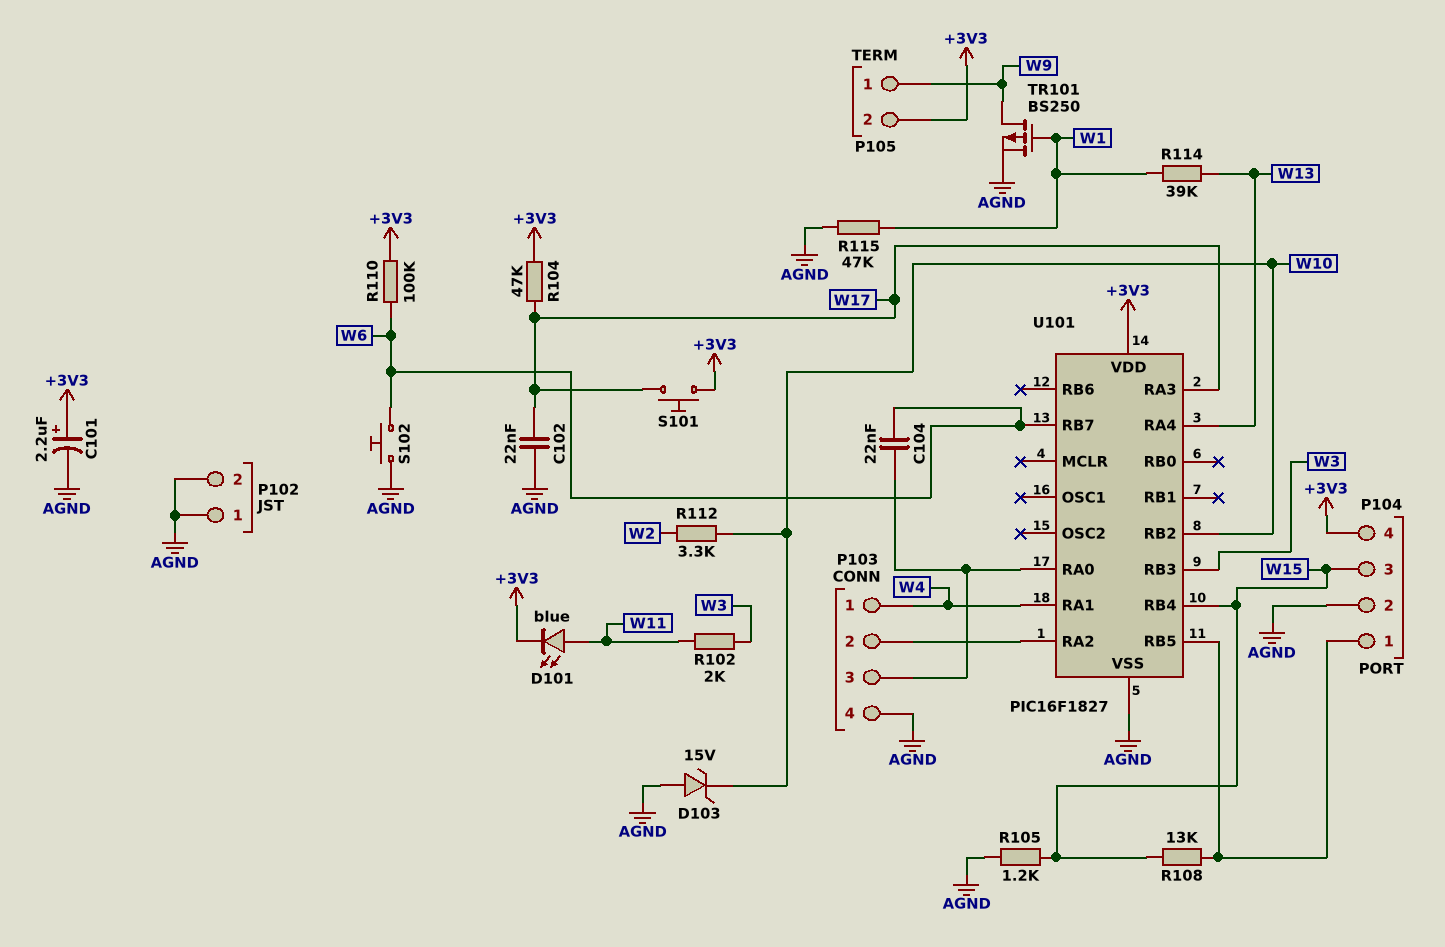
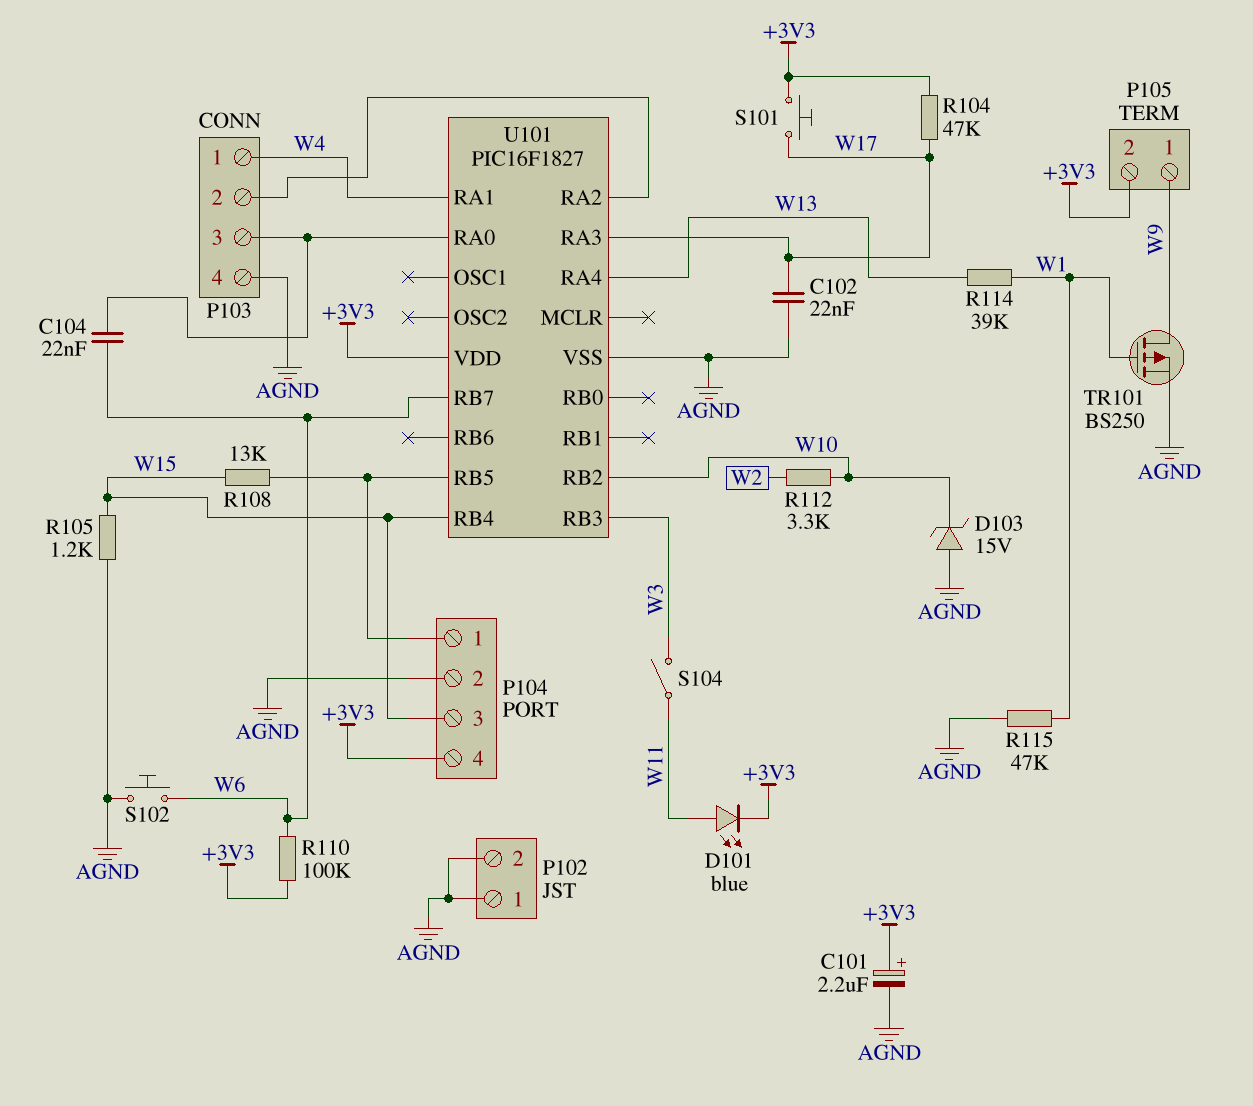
R102: 2k (W3, W11) -> none
S104: none -> switch (W3, W11)

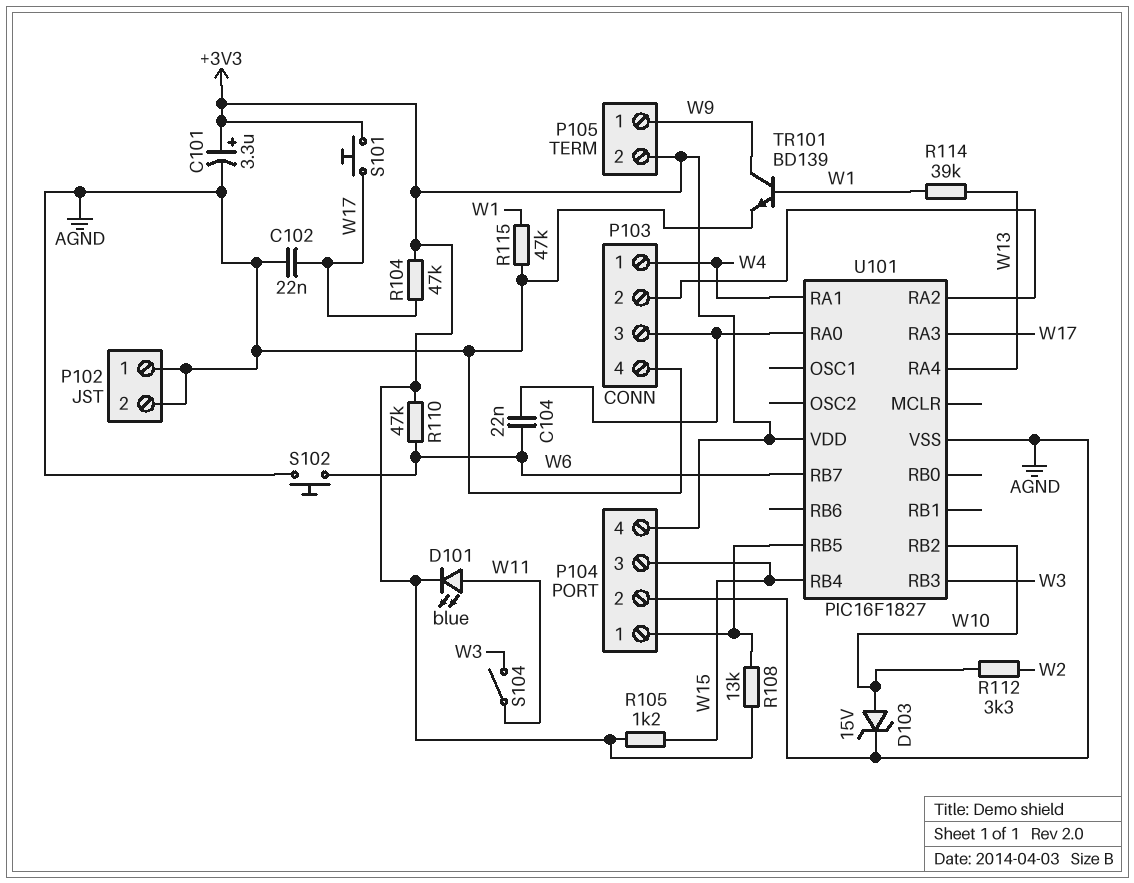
C101: 2.2uF (plus +3V3, minus AGND) -> 3.3uF (plus +3V3, minus AGND)
D103: zener 15V (A AGND, K W10) -> zener 15V (A W10, K AGND)
R105: 1.2k (AGND, W15) -> 1.2k (+3V3, W15)
R108: 13k (P104/1, W15) -> 13k (+3V3, P104/1)
R110: 100k (+3V3, W6) -> 47k (+3V3, W6)
TR101: PMOS BS250 (G W1, D W9, S AGND) -> NPN BD139 (B W1, C W9, E AGND)

